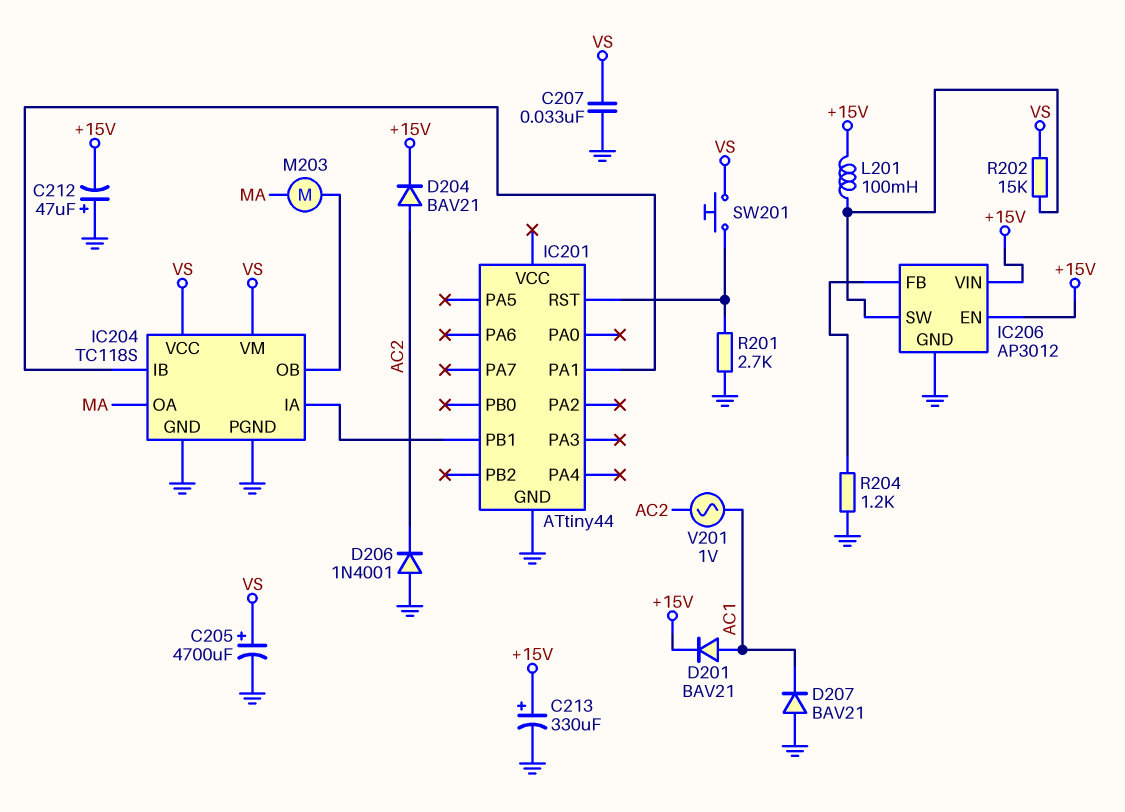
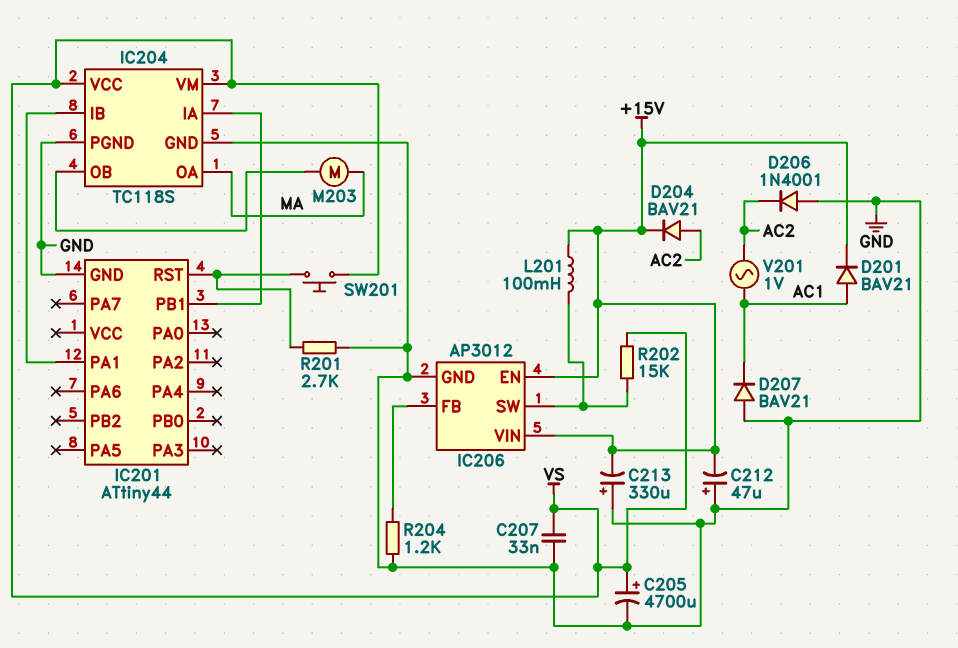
C213: 330uF (plus +15V, minus GND) -> 330uF (plus GND, minus +15V)

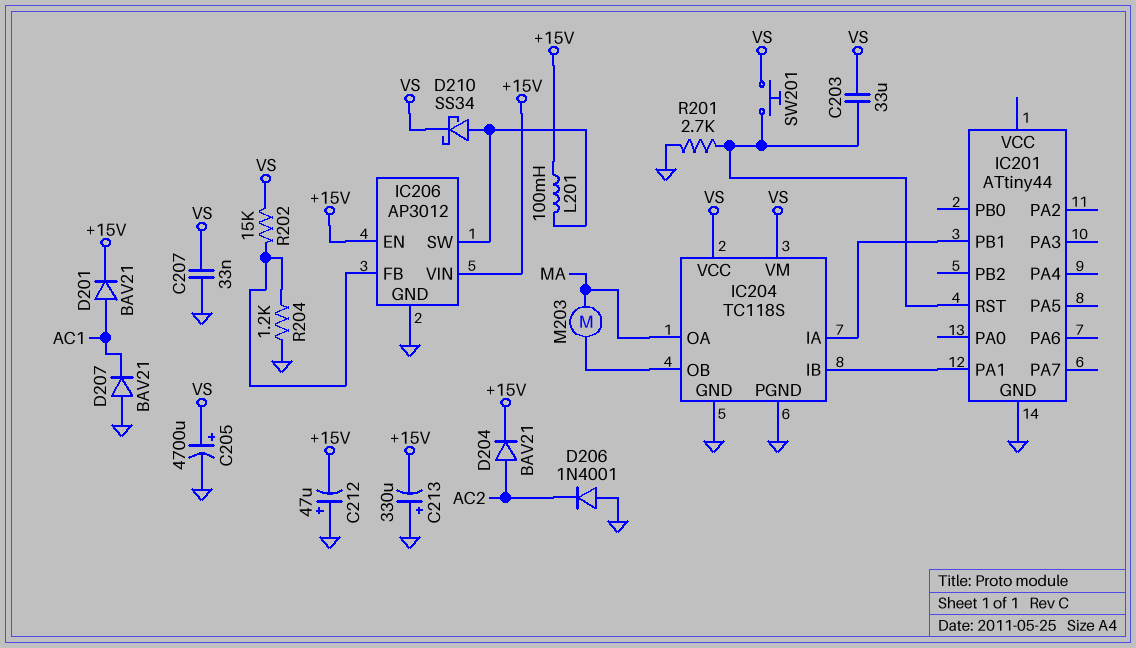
C203: none -> 33uF (IC201/RST, VS)
D210: none -> schottky SS34 (A IC206/SW, K VS)
R202: 15k (IC206/SW, VS) -> 15k (IC206/FB, VS)
V201: AC 1V (AC1, AC2) -> none

